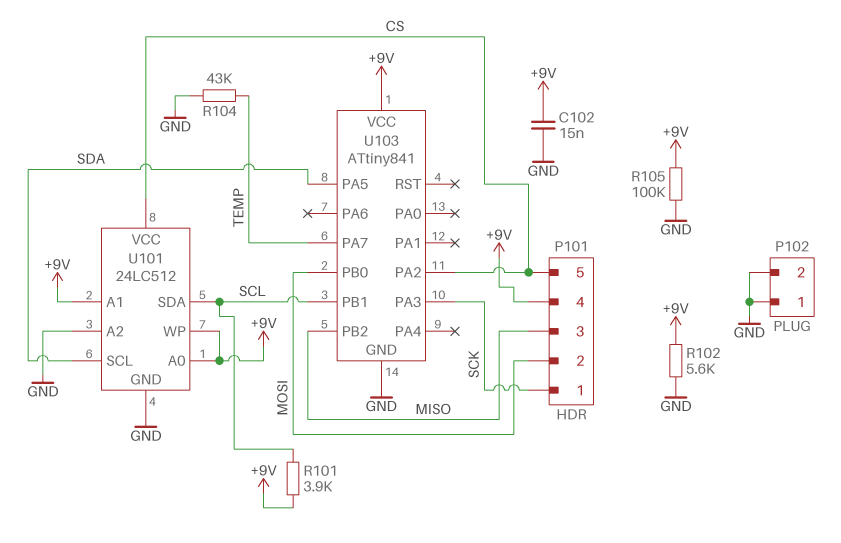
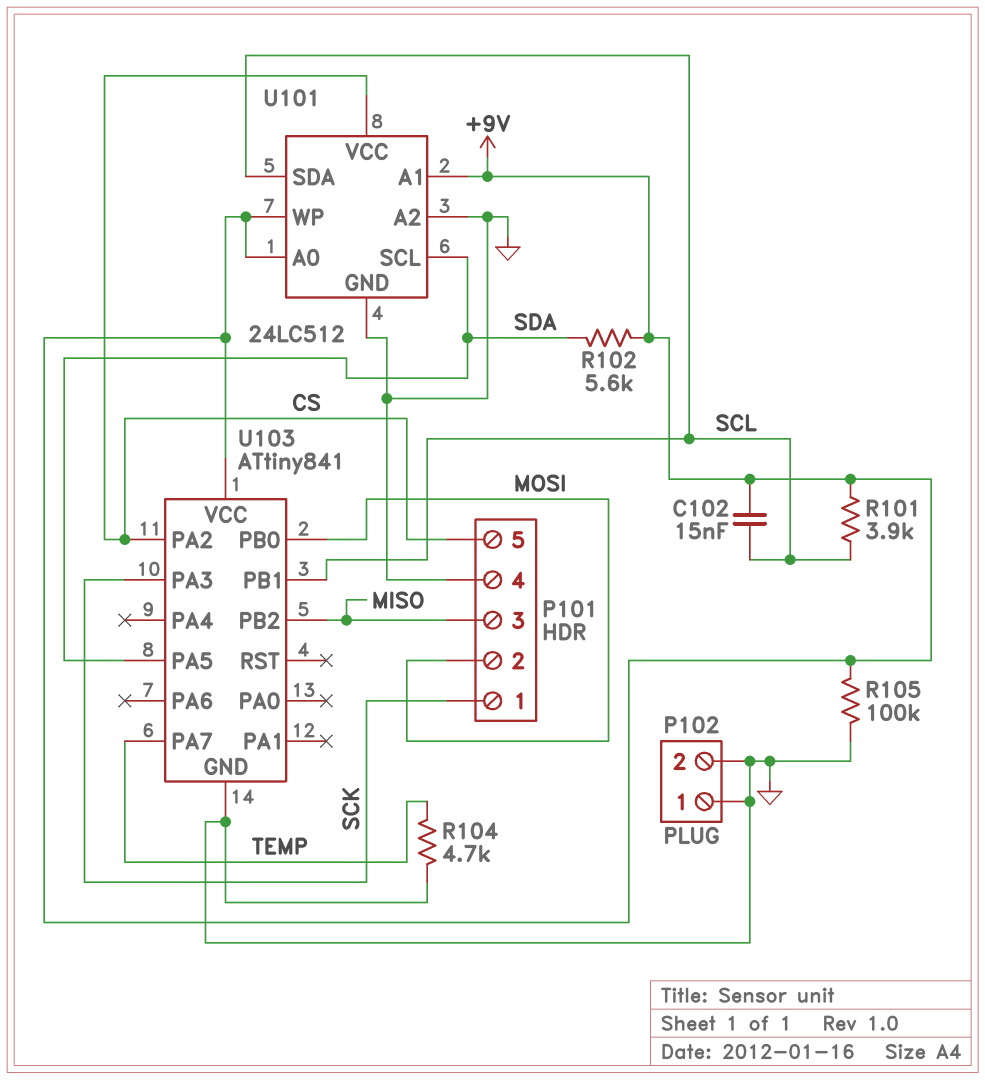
C102: 15nF (+9V, GND) -> 15nF (+9V, SCL)
P101 pin 4: +9V -> GND
R102: 5.6k (+9V, GND) -> 5.6k (+9V, SDA)
R104: 43k (GND, TEMP) -> 4.7k (GND, TEMP)

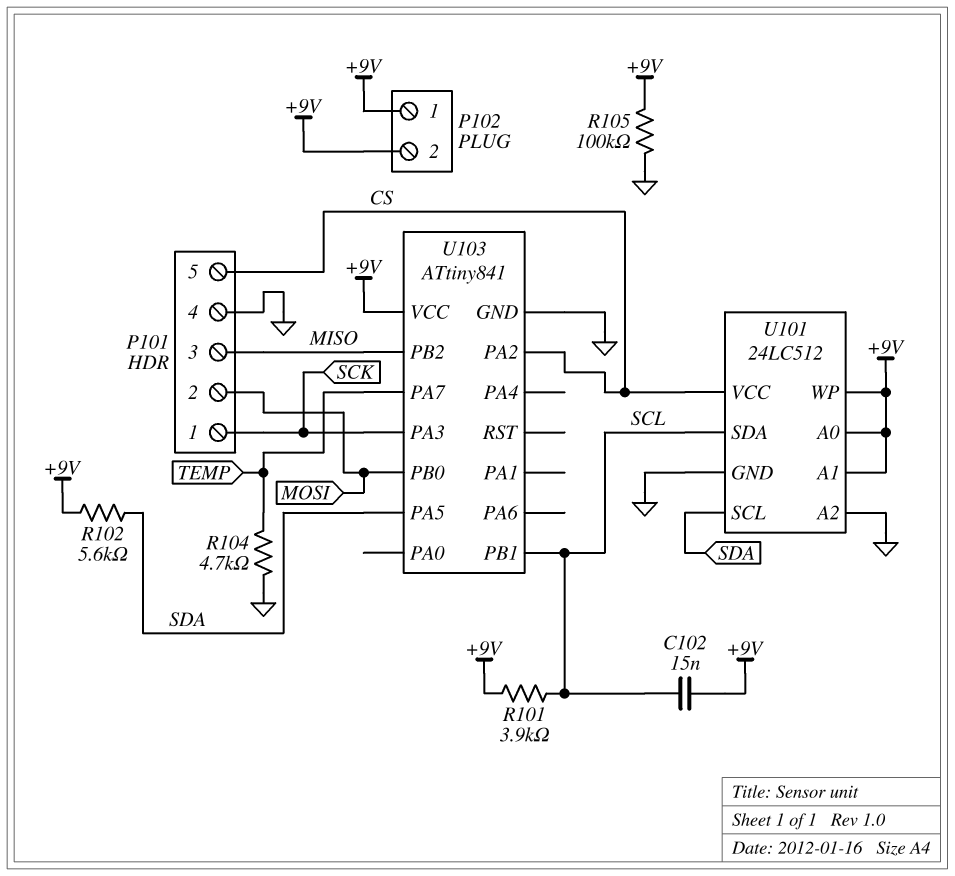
P102 pin 1: GND -> +9V
P102 pin 2: GND -> +9V

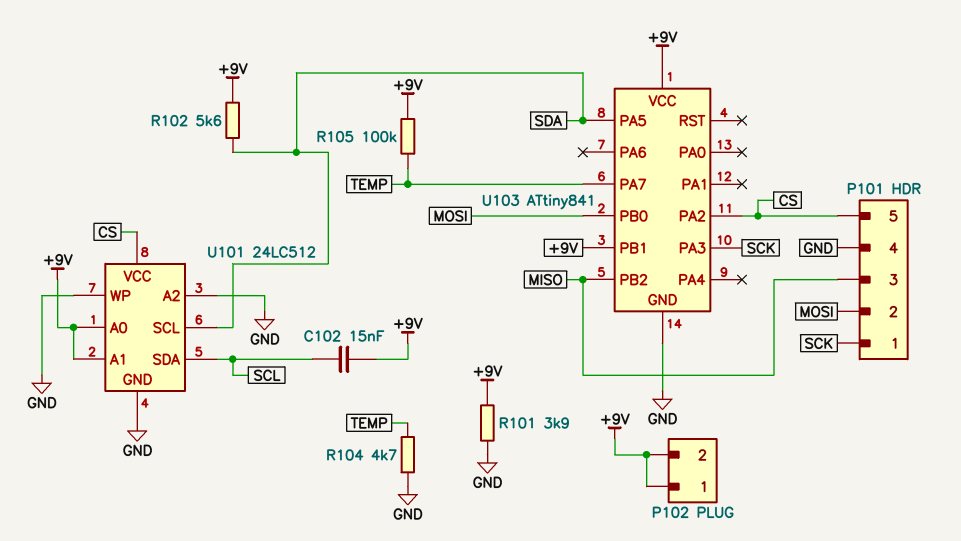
R101: 3.9k (+9V, SCL) -> 3.9k (+9V, GND)
R105: 100k (+9V, GND) -> 100k (+9V, TEMP)
U101 pin WP: +9V -> GND
U103 pin PB1: SCL -> +9V

